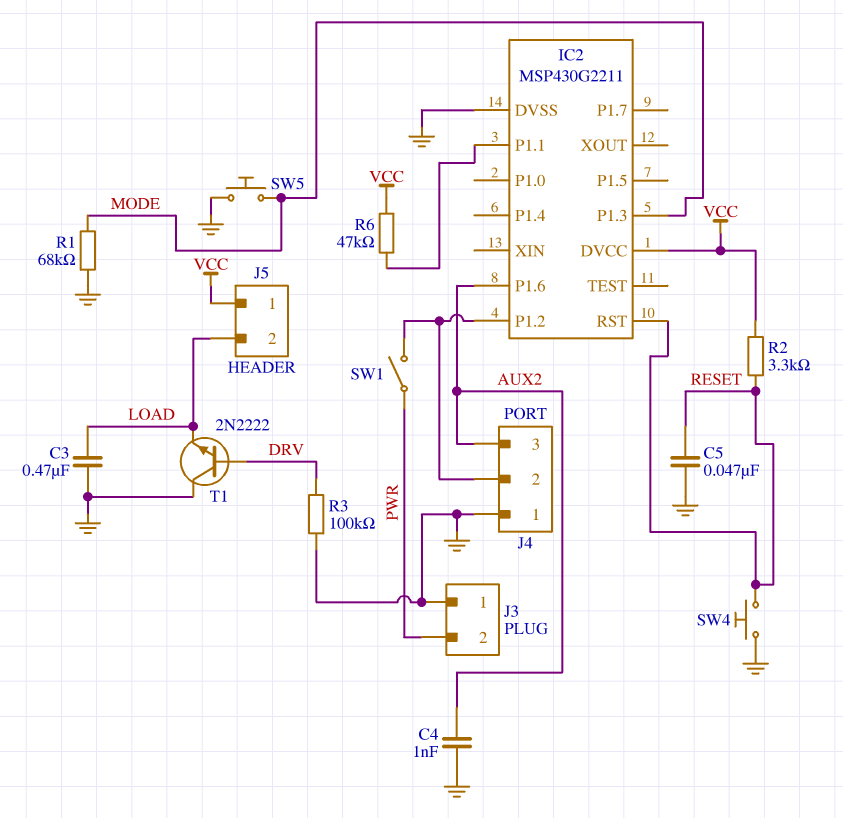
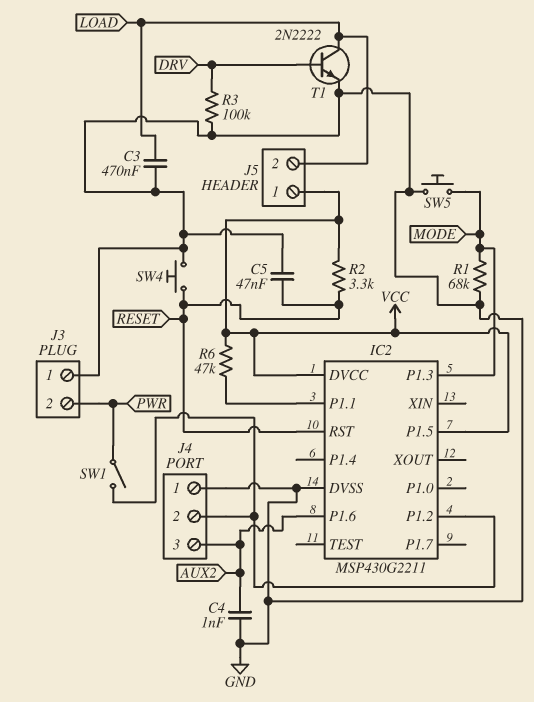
IC2 pin P1.5: none -> VCC
T1: NPN 2N2222 (B DRV, C GND, E LOAD) -> NPN 2N2222 (B DRV, C LOAD, E GND)

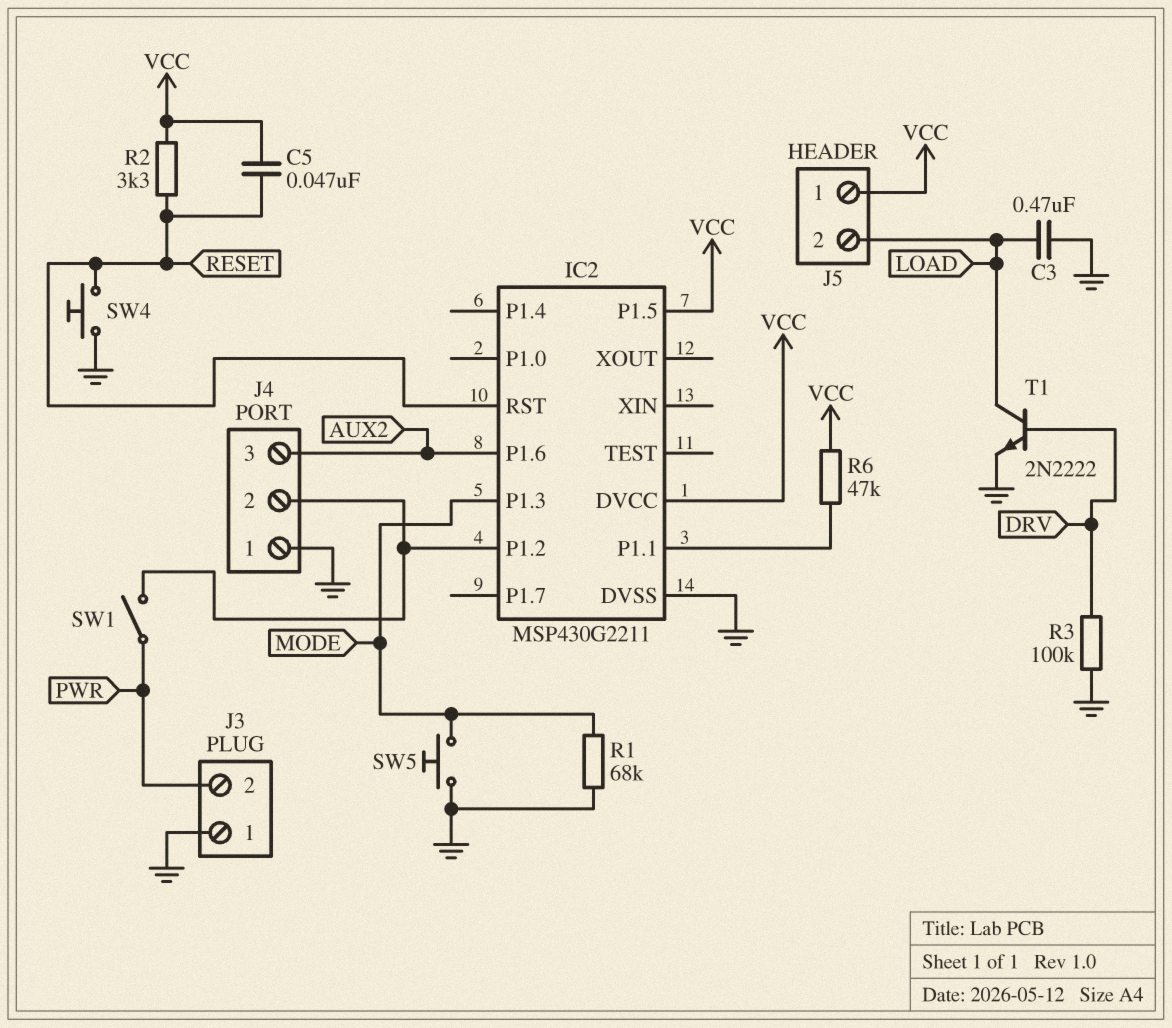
C4: 1nF (AUX2, GND) -> none
C5: 47nF (GND, RESET) -> 47nF (RESET, VCC)

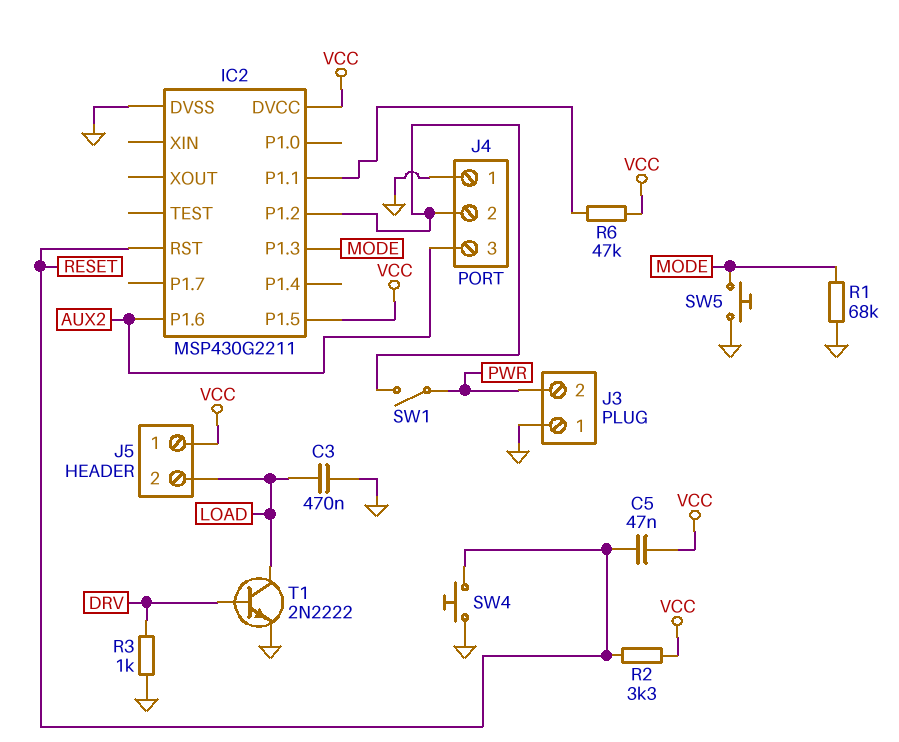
R3: 100k (DRV, GND) -> 1k (DRV, GND)

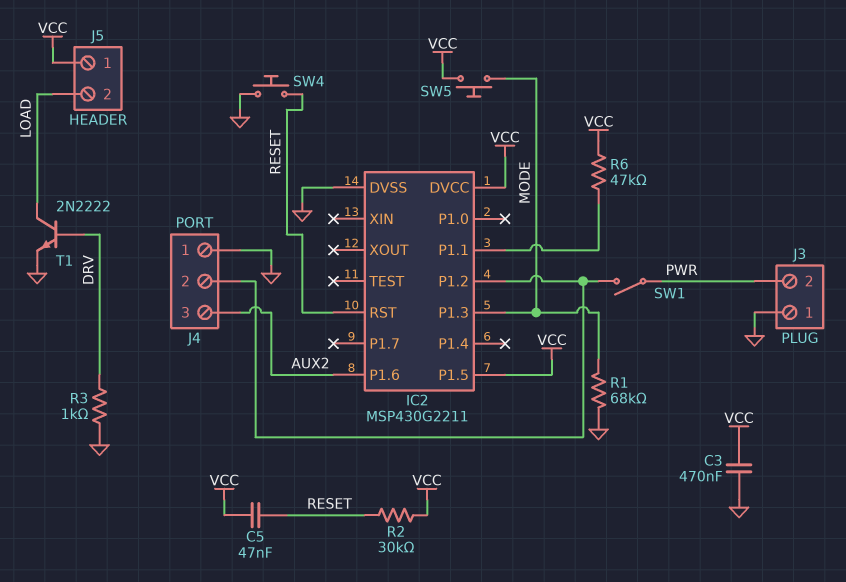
C3: 470nF (GND, LOAD) -> 470nF (GND, VCC)
R2: 3.3k (RESET, VCC) -> 30k (RESET, VCC)
SW5: button (GND, MODE) -> button (MODE, VCC)

